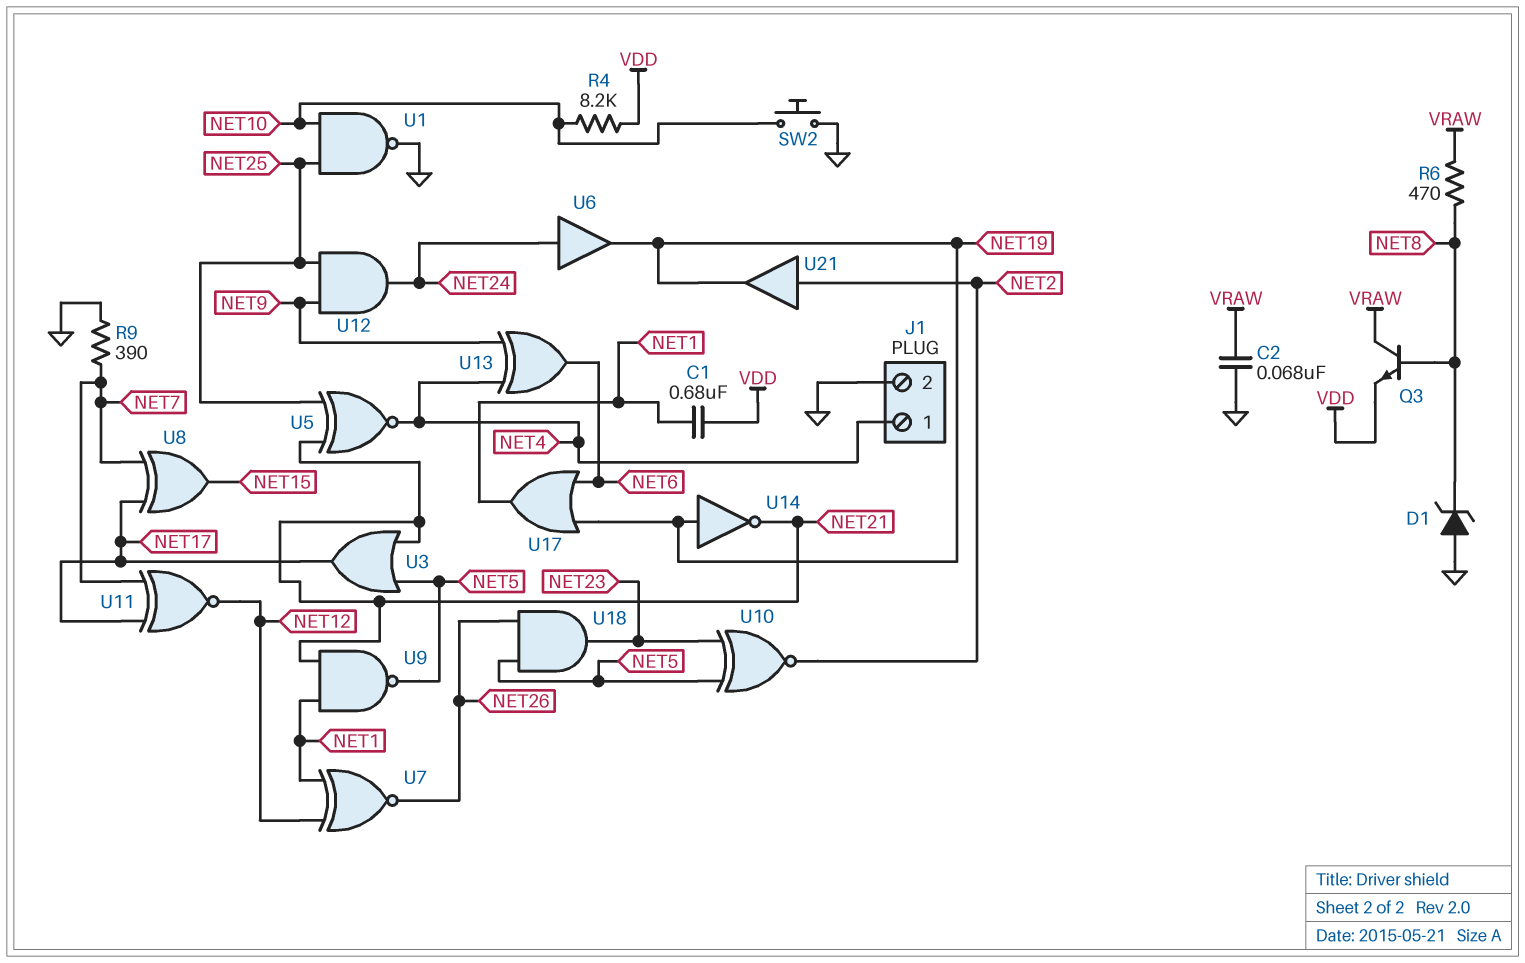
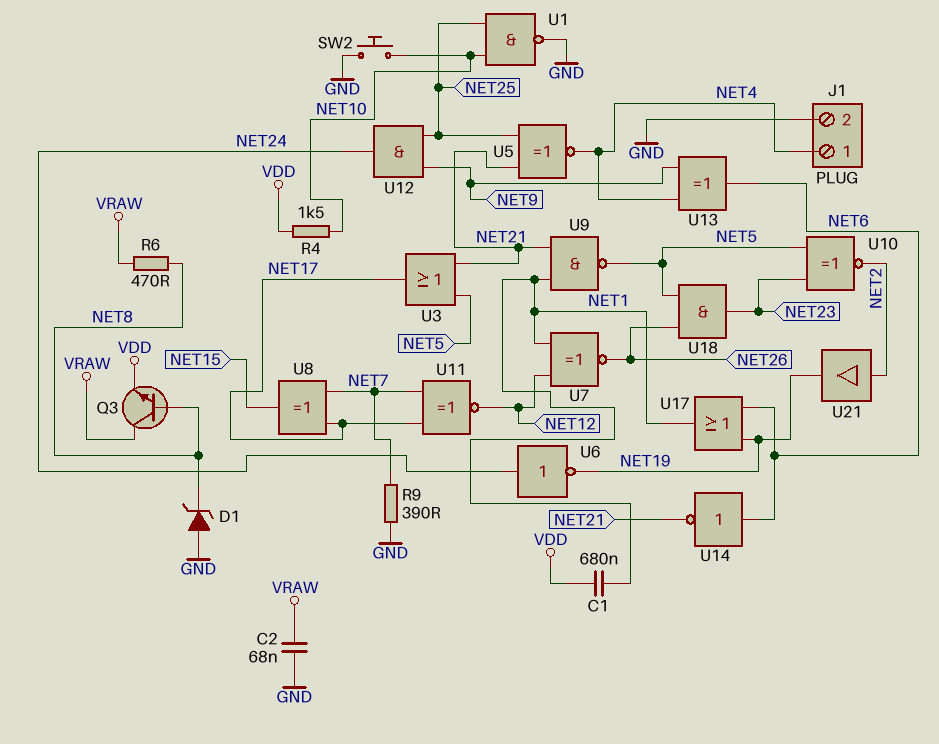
R4: 8.2k (NET10, VDD) -> 1.5k (NET10, VDD)
U6: buffer (in NET24, out NET19) -> NOT (in NET24, out NET19)
U14: NOT (in NET19, out NET21) -> NOT (in NET6, out NET21)

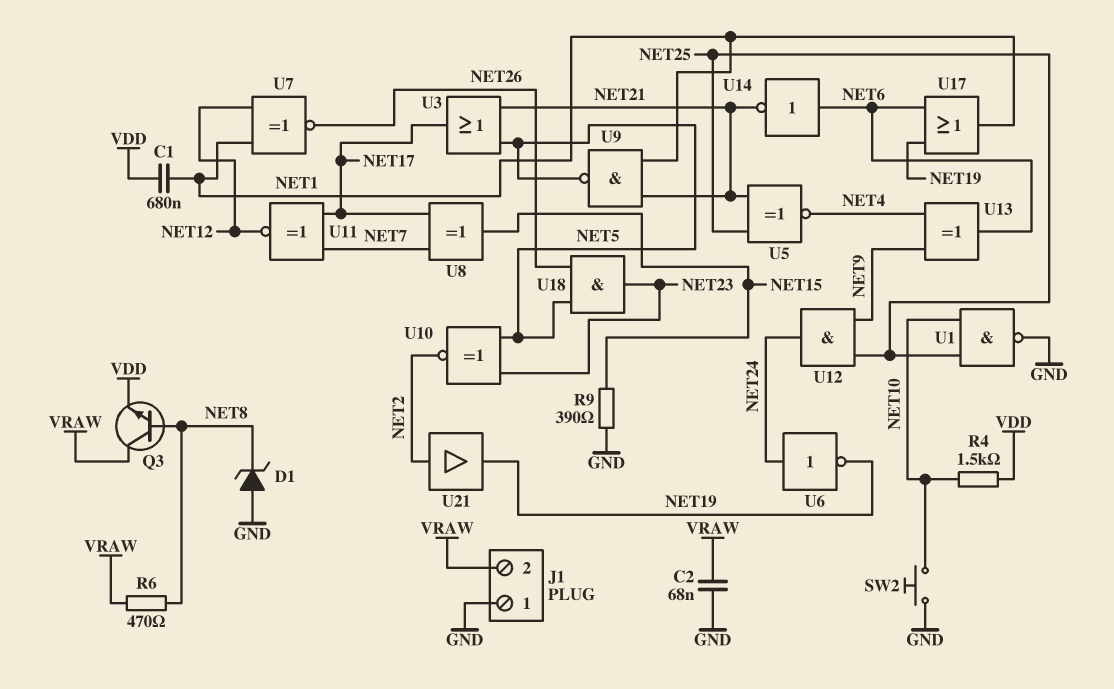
J1 pin 1: NET4 -> GND
J1 pin 2: GND -> VRAW
R9: 390 (GND, NET7) -> 390 (GND, NET15)

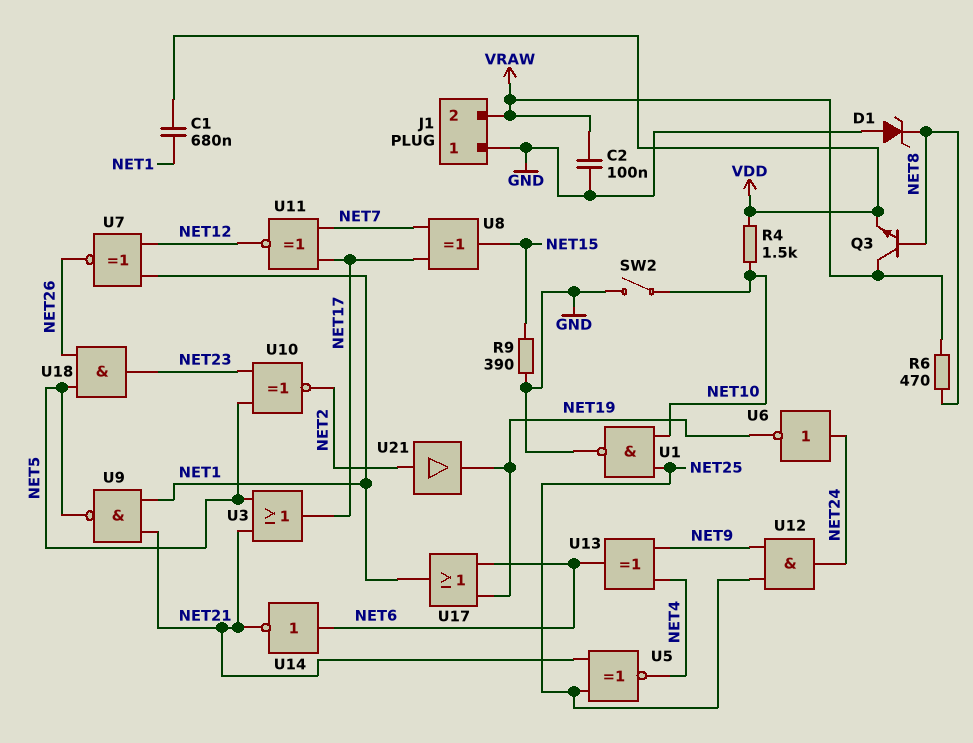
C2: 68nF (GND, VRAW) -> 100nF (GND, VRAW)
SW2: button (GND, NET10) -> switch (GND, NET10)

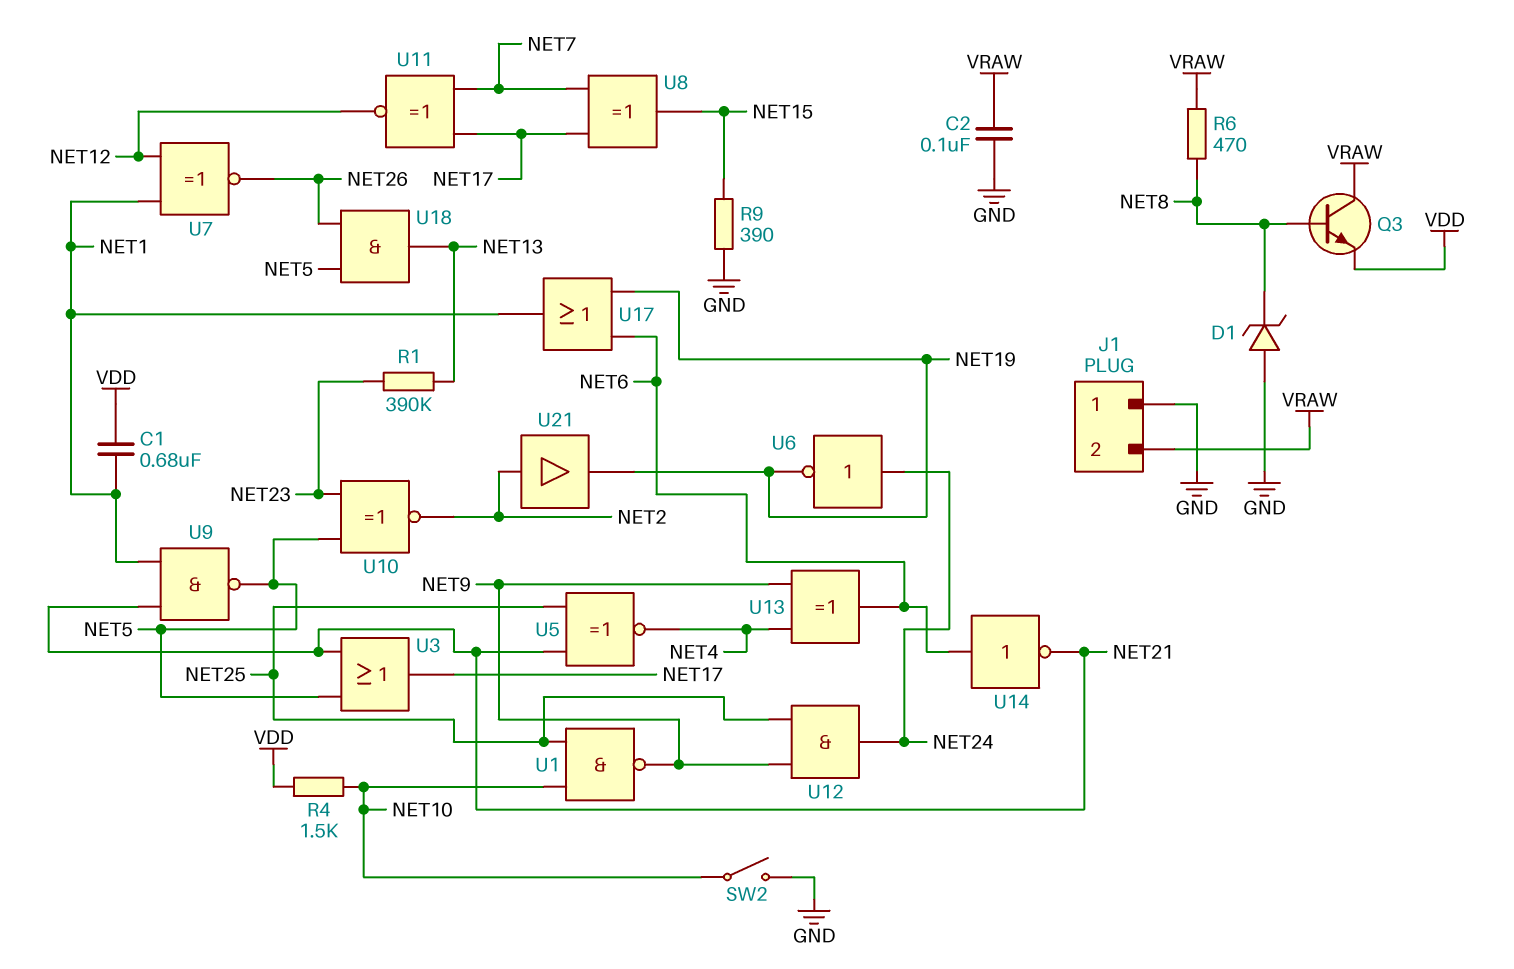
R1: none -> 390k (NET13, NET23)
U1: NAND (in NET10, in NET25, out GND) -> NAND (in NET10, in NET25, out NET9)
U18: AND (in NET5, in NET26, out NET23) -> AND (in NET5, in NET26, out NET13)

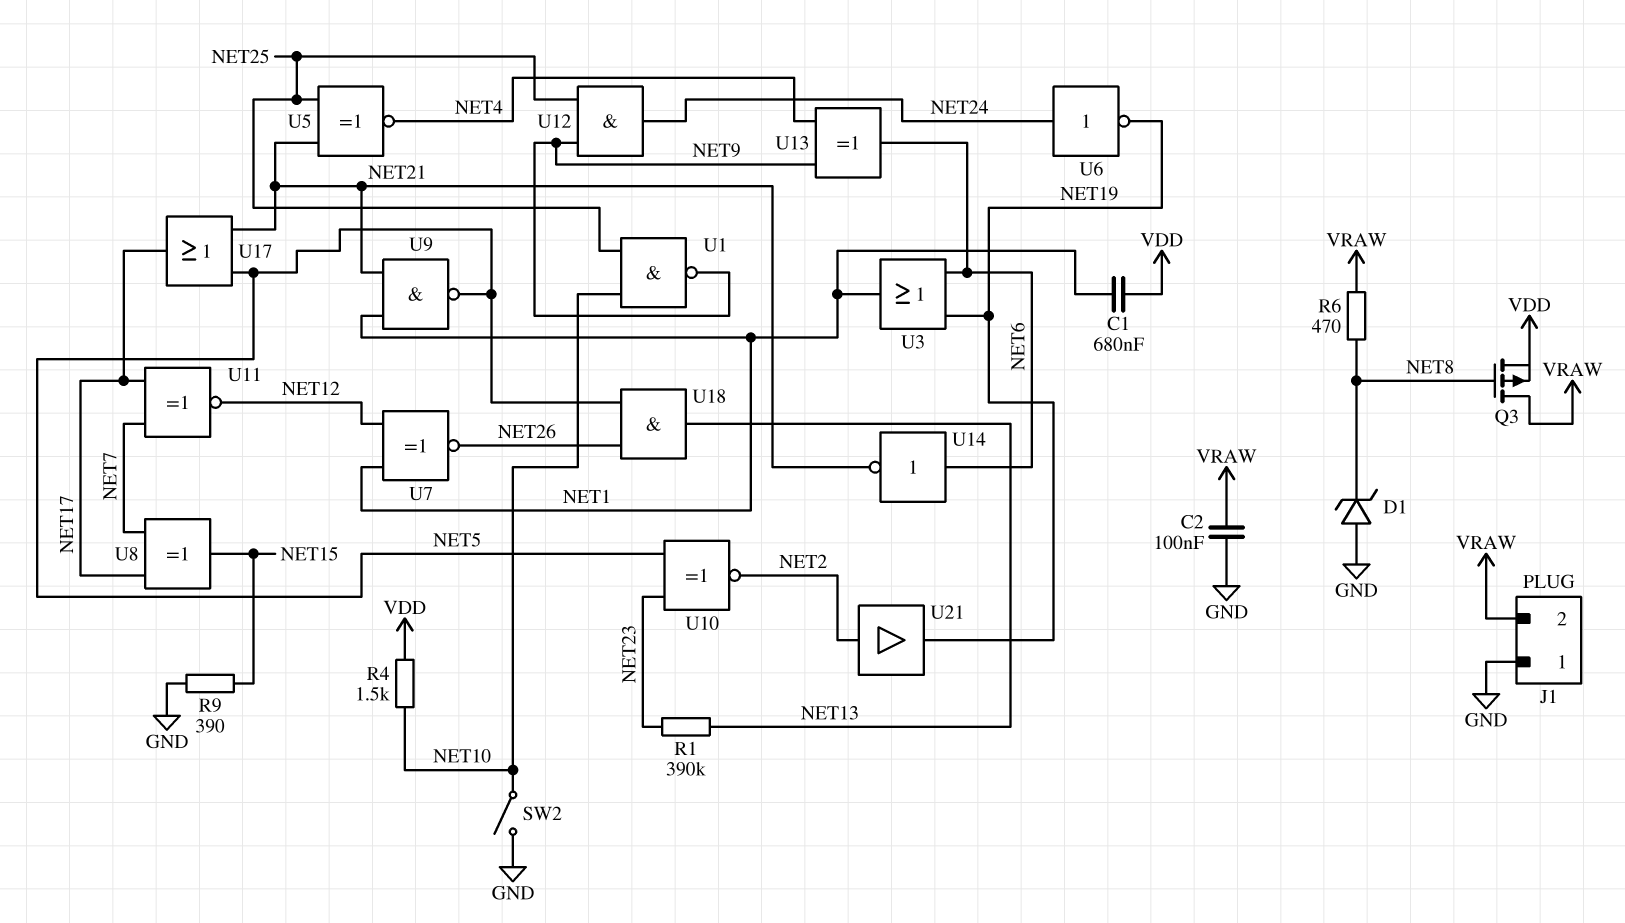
Q3: NPN (B NET8, C VRAW, E VDD) -> PMOS (G NET8, D VRAW, S VDD)
U3: OR (in NET5, in NET21, out NET17) -> OR (in NET6, in NET19, out NET1)
U17: OR (in NET6, in NET19, out NET1) -> OR (in NET5, in NET21, out NET17)

